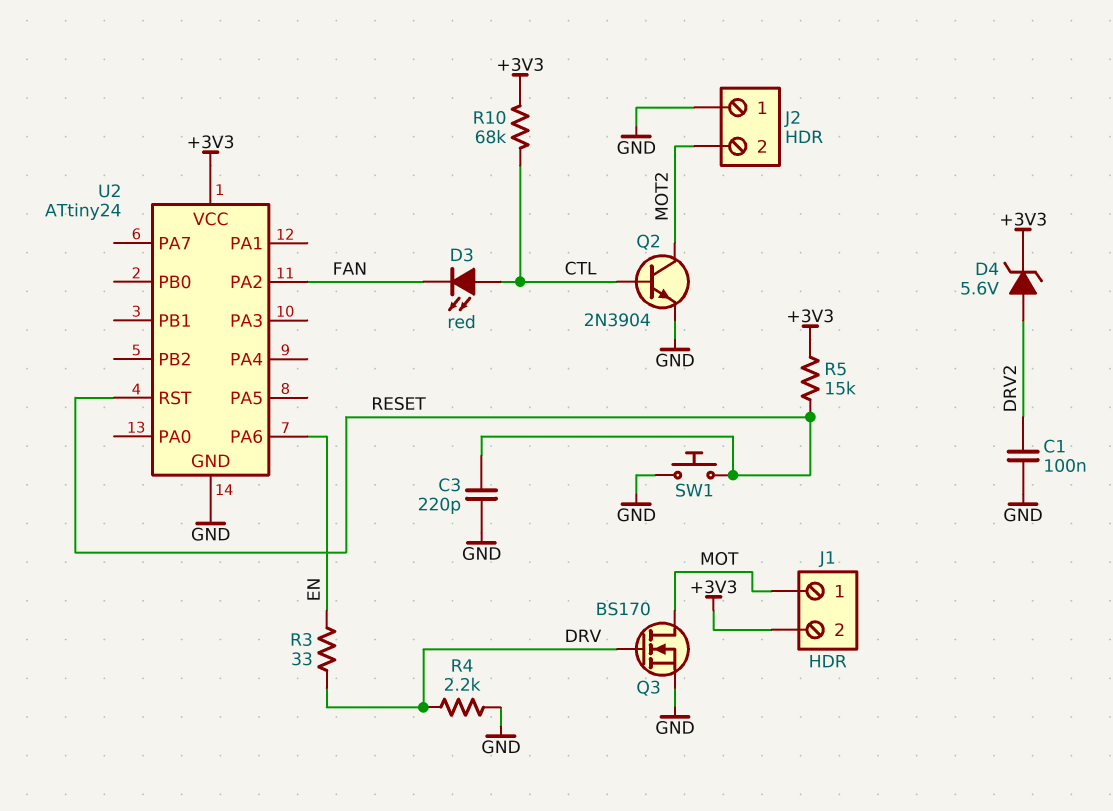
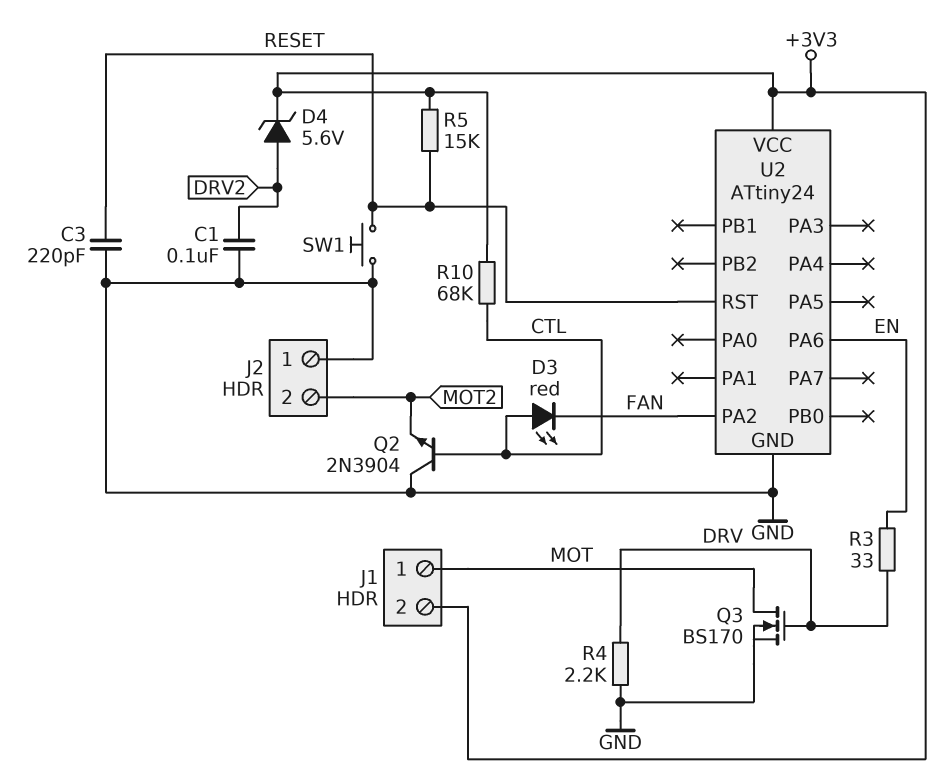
Q2: NPN 2N3904 (B CTL, C MOT2, E GND) -> NPN 2N3904 (B CTL, C GND, E MOT2)

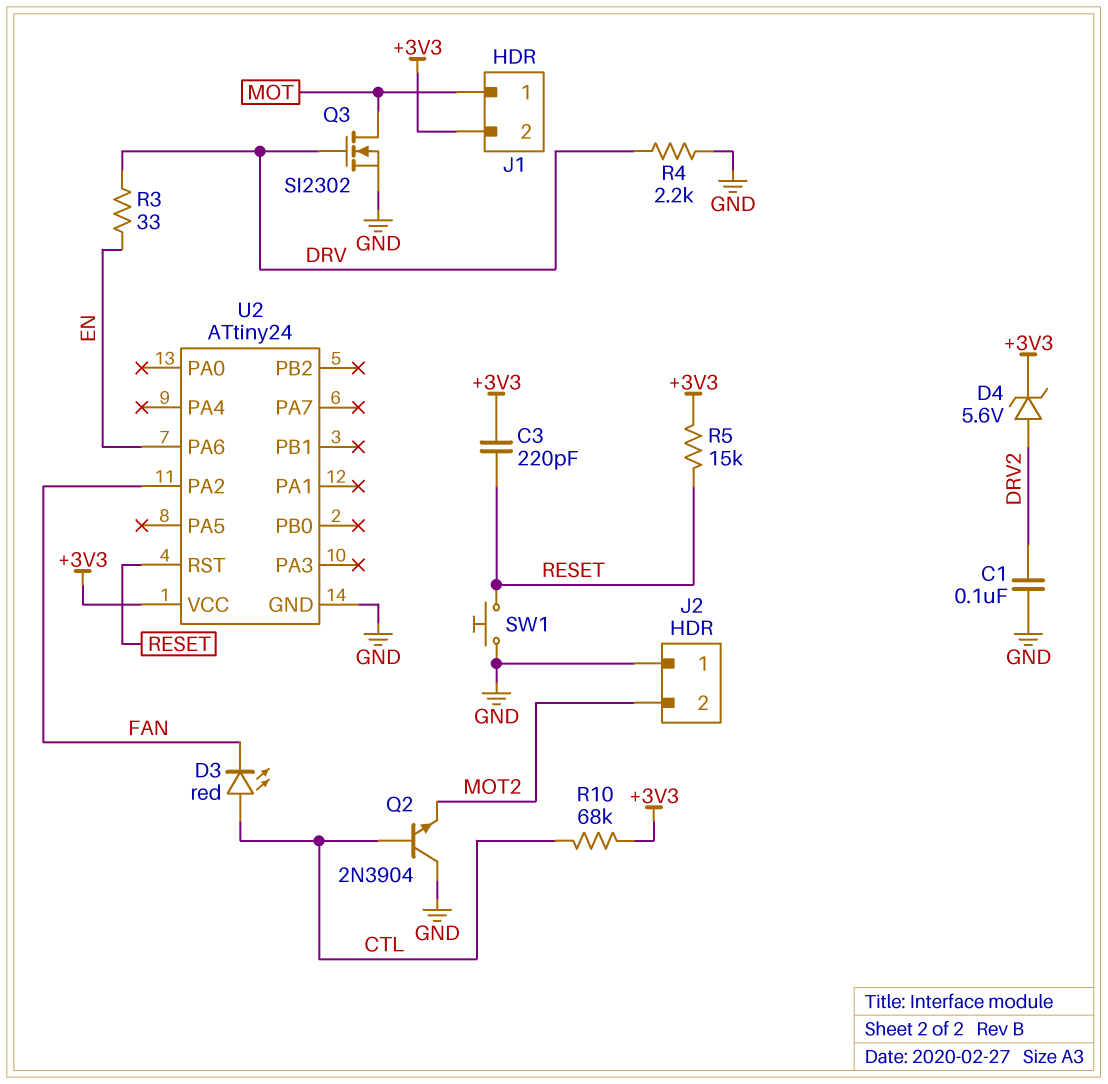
C3: 220pF (GND, RESET) -> 220pF (+3V3, RESET)
Q3: NMOS BS170 (G DRV, D MOT, S GND) -> NMOS SI2302 (G DRV, D MOT, S GND)

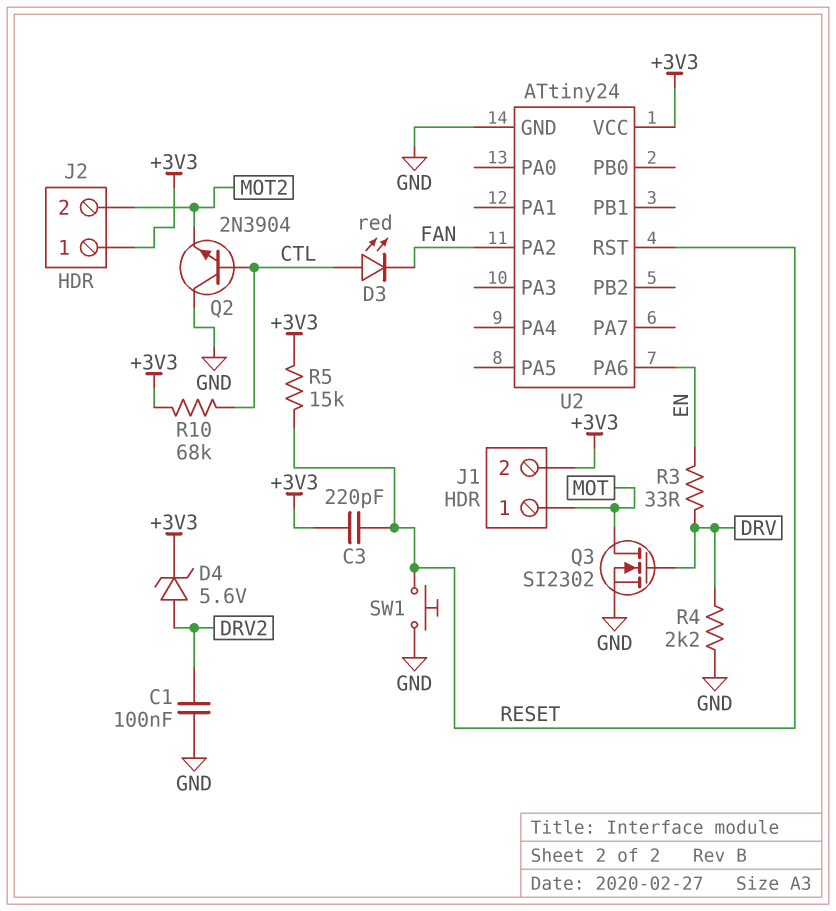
J2 pin 1: GND -> +3V3

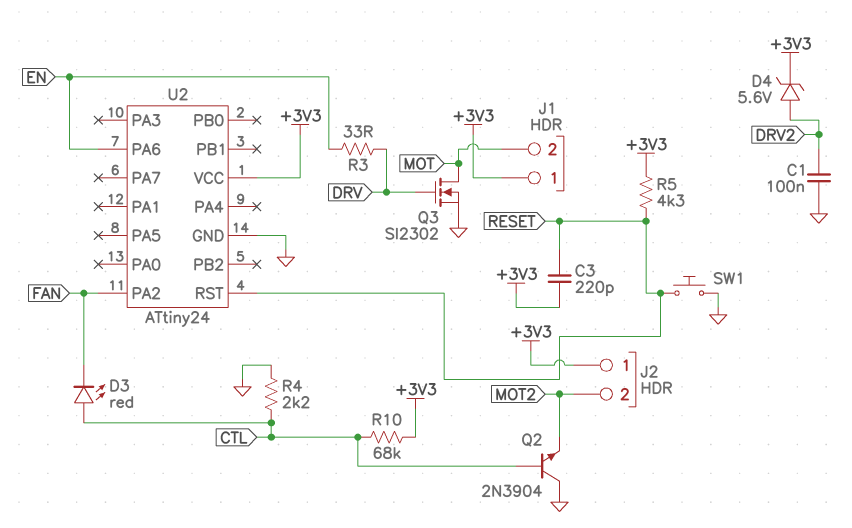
J1 pin 1: MOT -> +3V3
J1 pin 2: +3V3 -> MOT
R4: 2.2k (DRV, GND) -> 2.2k (CTL, GND)
R5: 15k (+3V3, RESET) -> 4.3k (+3V3, RESET)

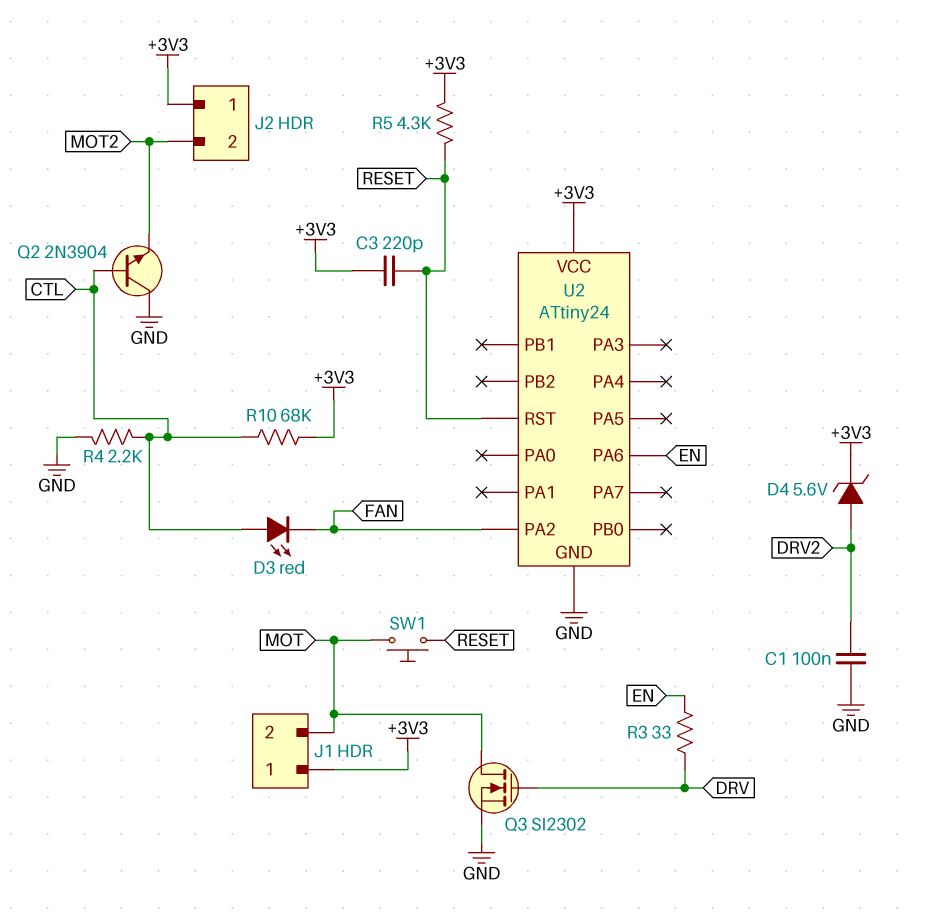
SW1: button (GND, RESET) -> button (MOT, RESET)

